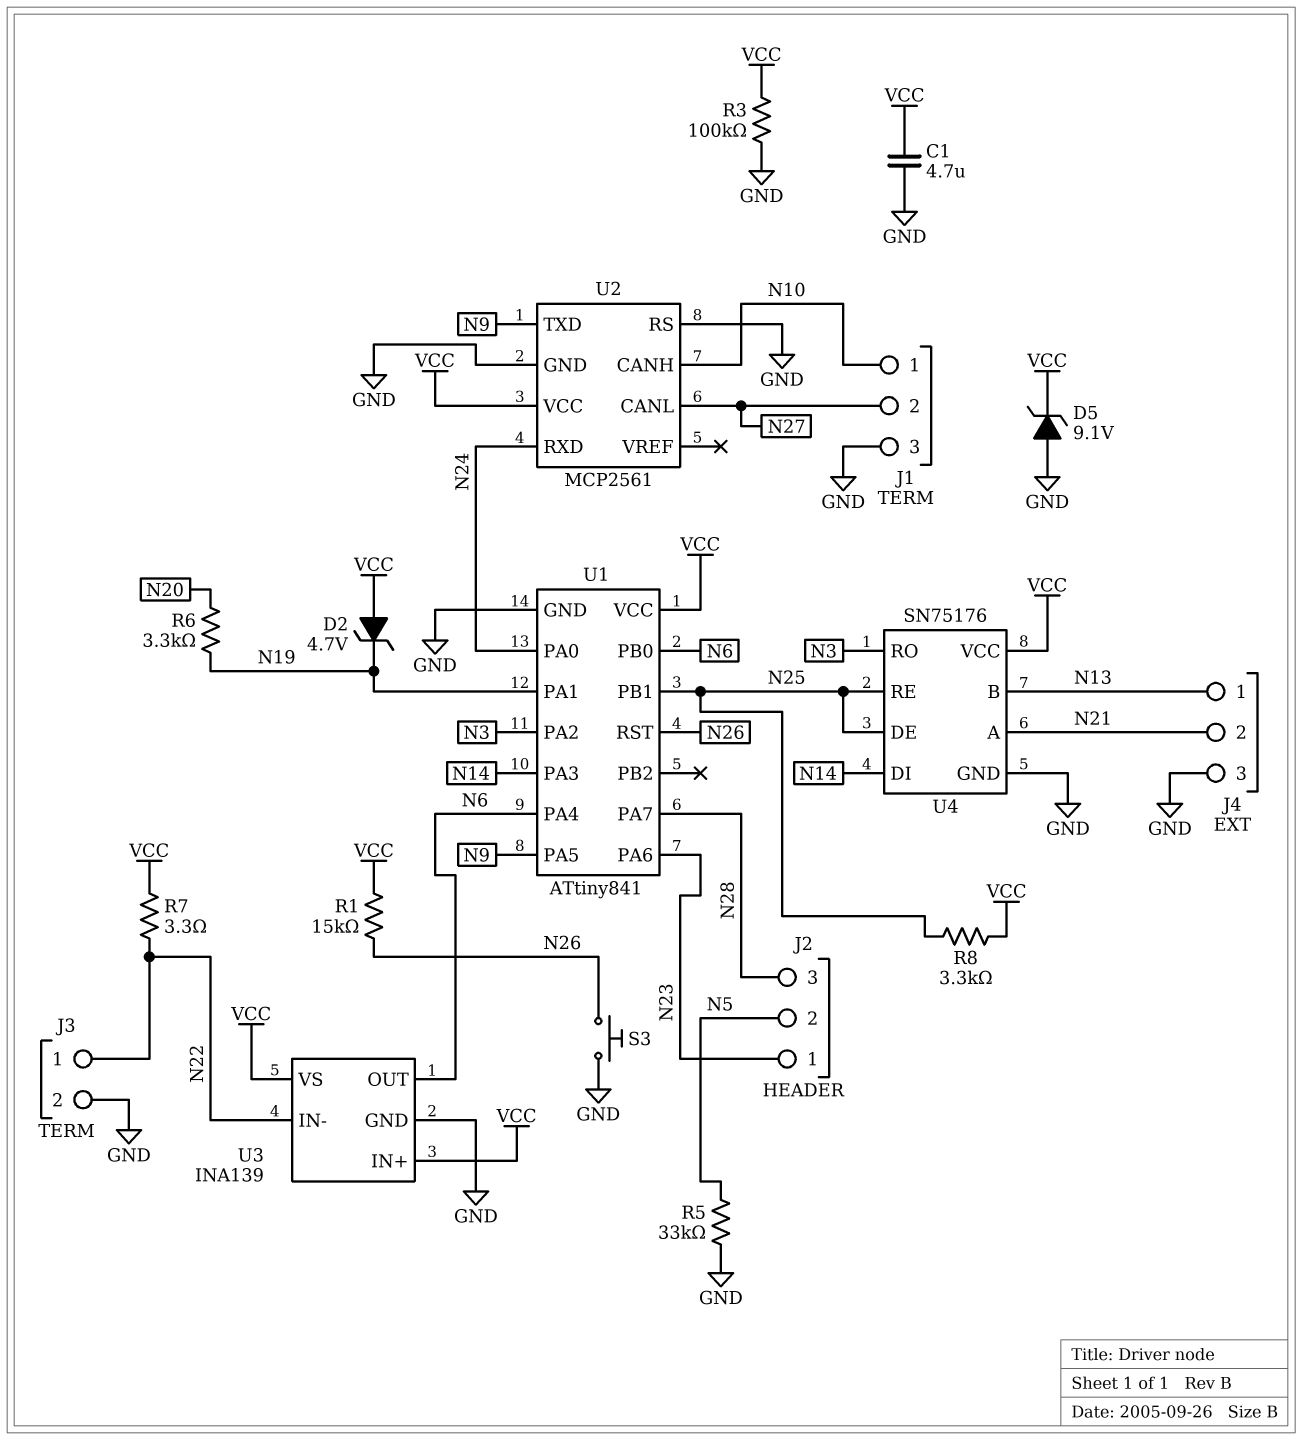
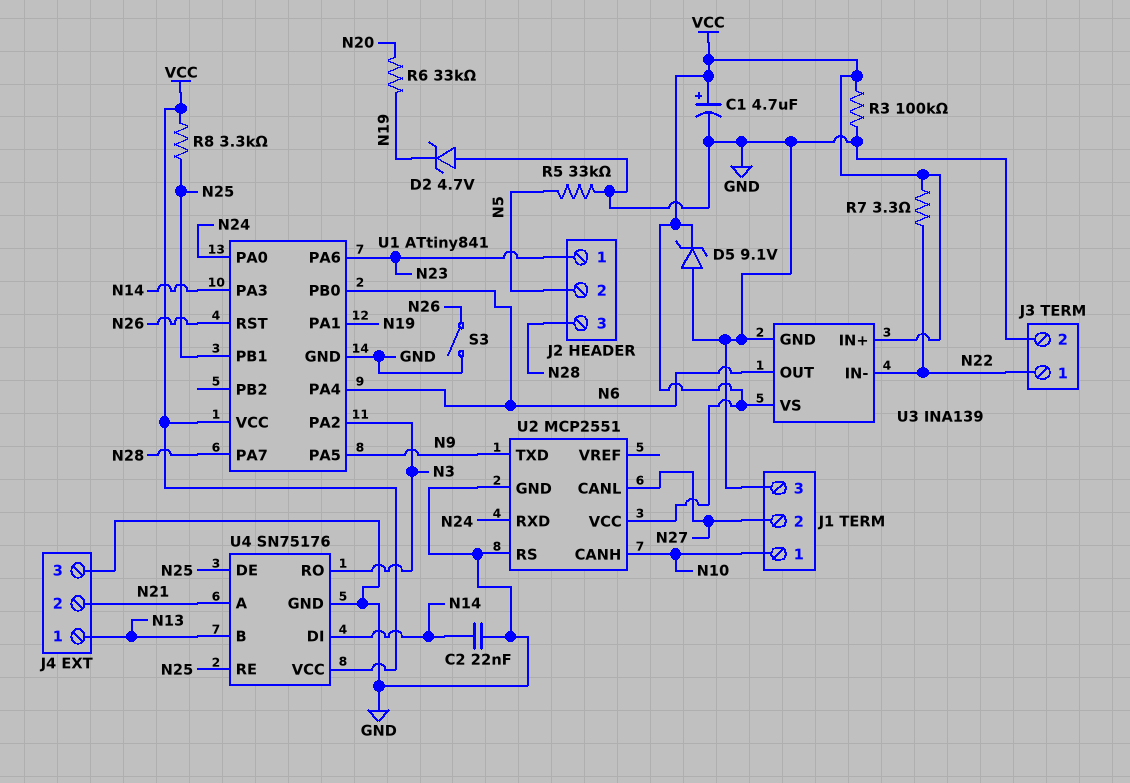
C1: 4.7uF (GND, VCC) -> 4.7uF (plus VCC, minus GND)
C2: none -> 22nF (GND, N14)
D2: zener 4.7V (A VCC, K N19) -> zener 4.7V (A GND, K N19)
R1: 15k (N26, VCC) -> none
R6: 3.3k (N19, N20) -> 33k (N19, N20)
S3: button (GND, N26) -> switch (GND, N26)
U2: MCP2561 -> MCP2551

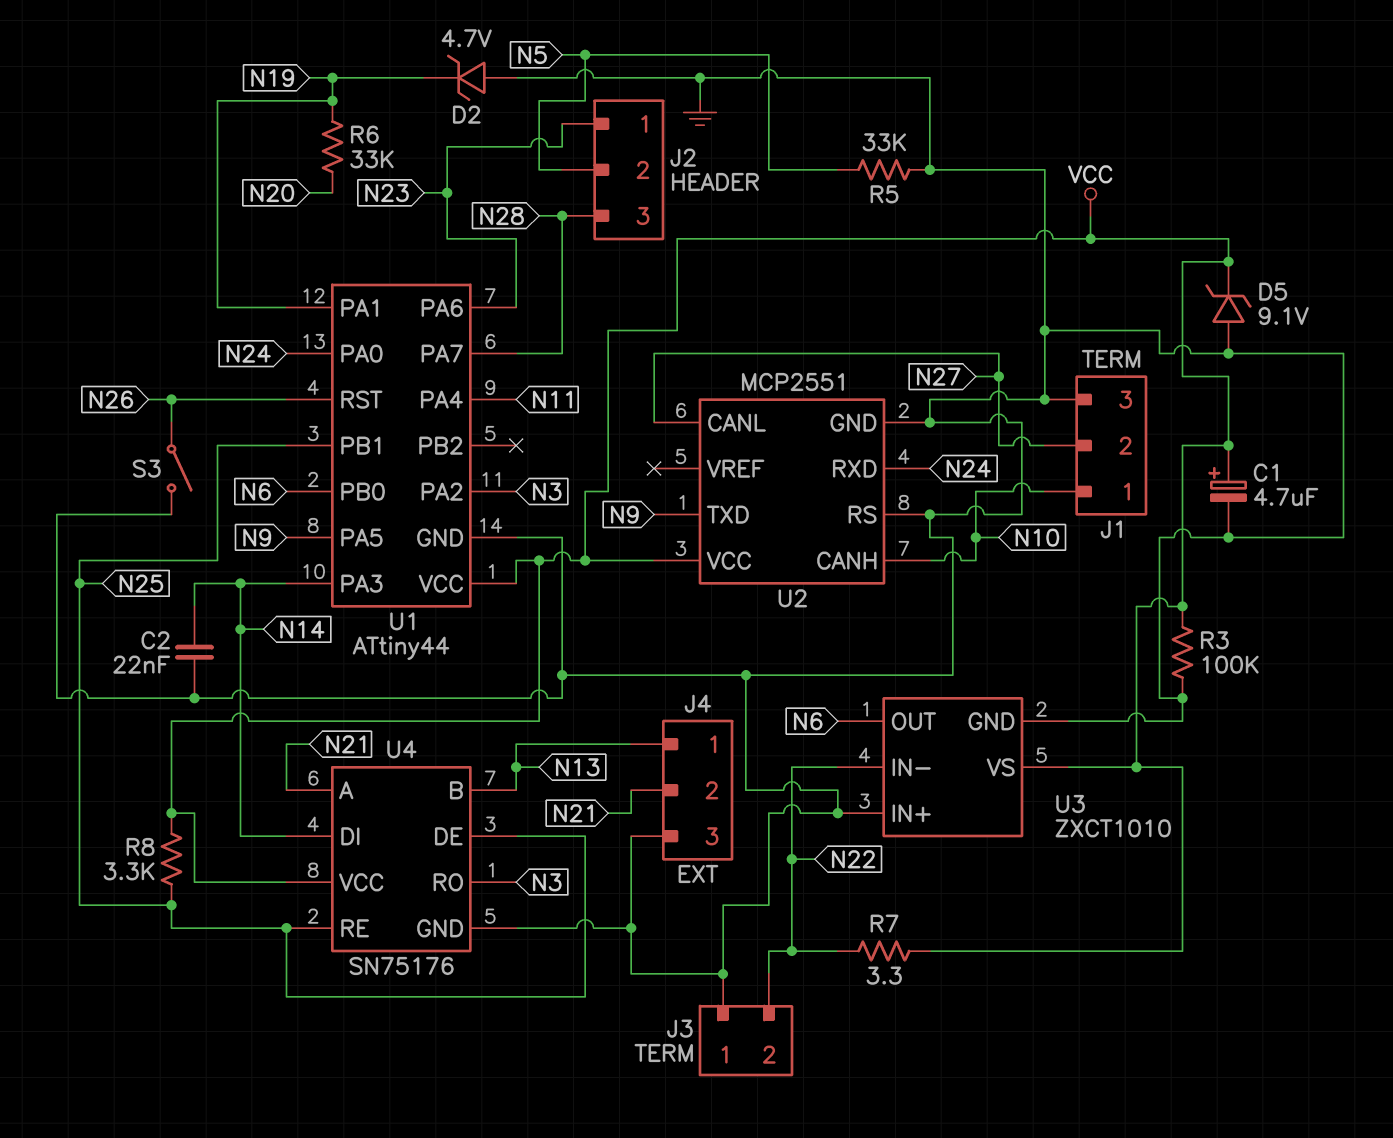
J3 pin 1: N22 -> GND
J3 pin 2: GND -> N22
U1: ATtiny841 -> ATtiny44
U1 pin PA4: N6 -> N11
U3: INA139 -> ZXCT1010
U3 pin IN+: VCC -> GND

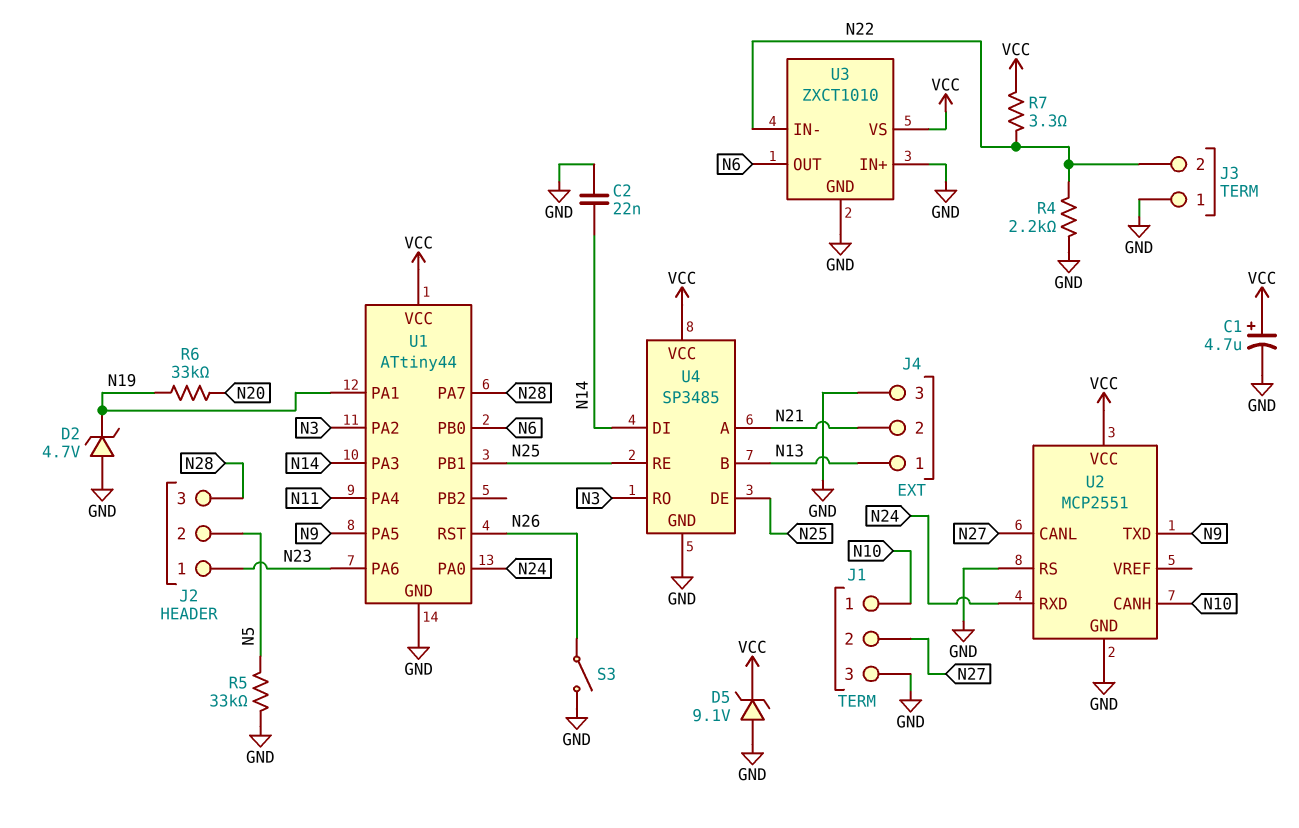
R3: 100k (GND, VCC) -> none
R4: none -> 2.2k (GND, N22)
R8: 3.3k (N25, VCC) -> none
U4: SN75176 -> SP3485

